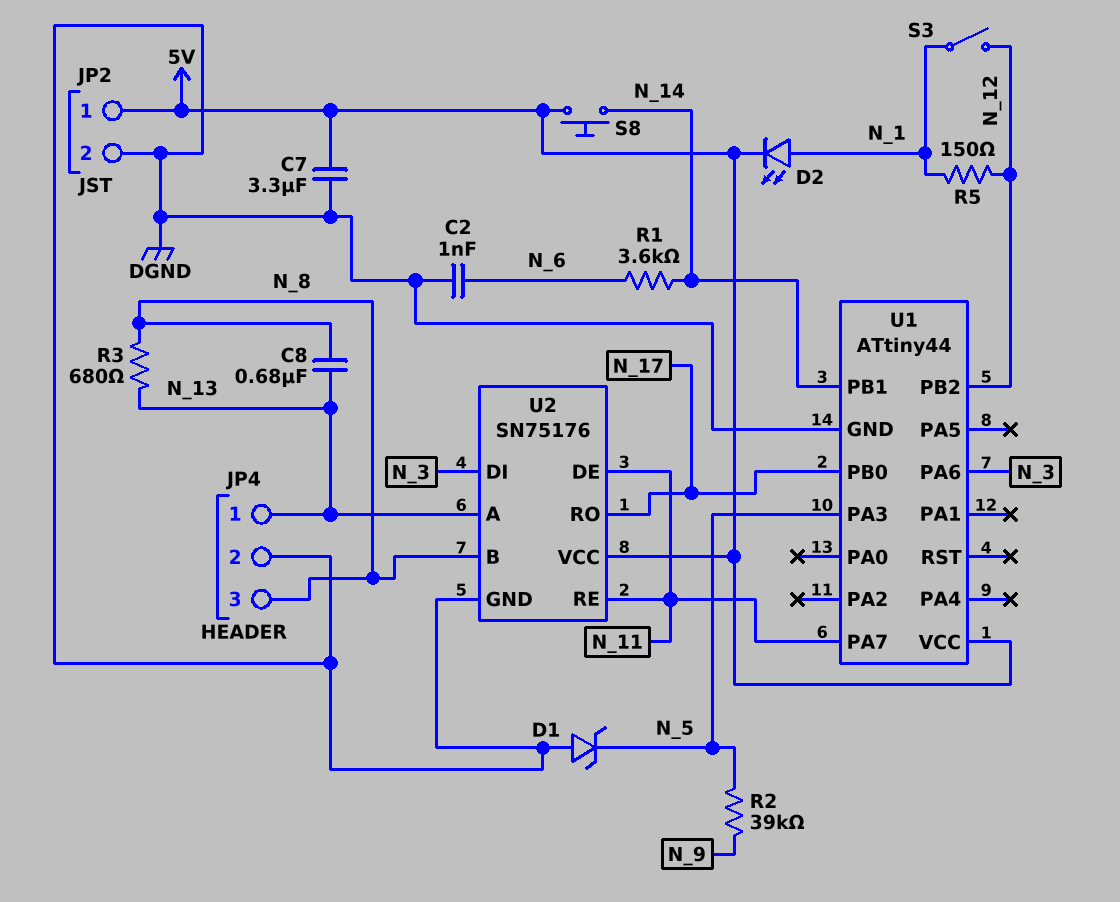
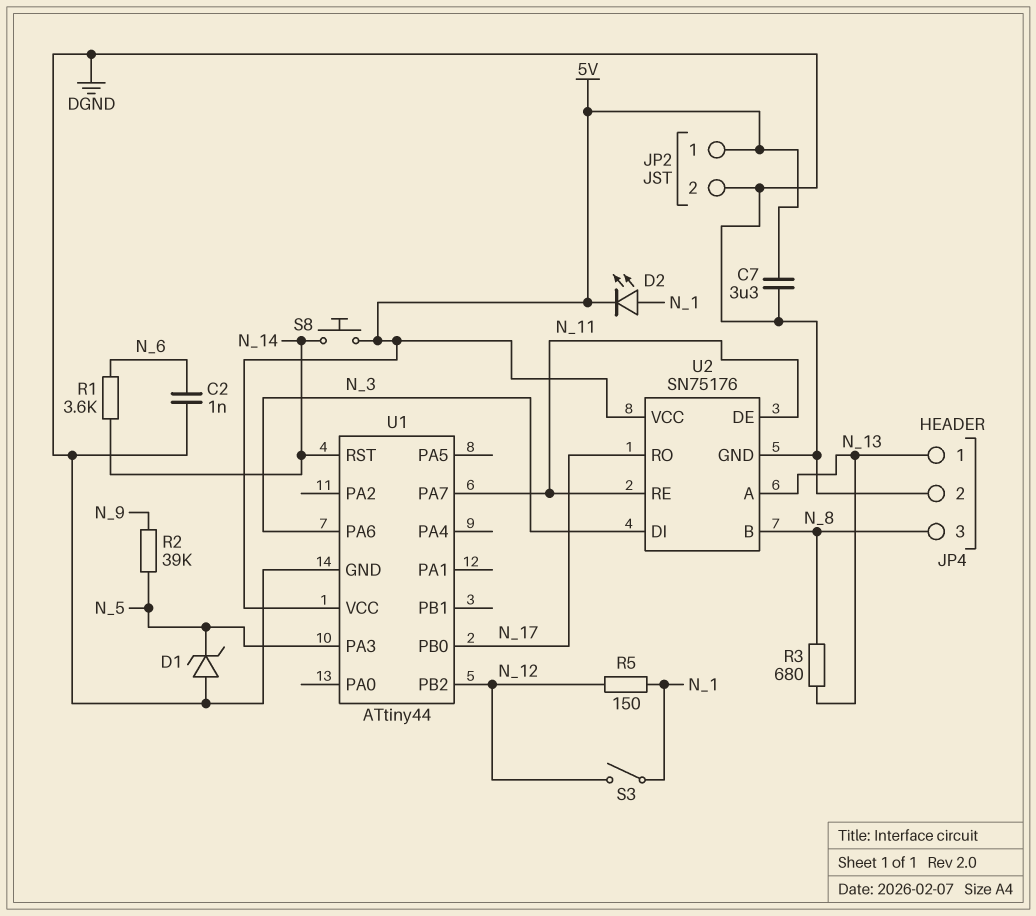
C8: 680nF (N_8, N_13) -> none
U1 pin PB1: N_14 -> none
U1 pin RST: none -> N_14

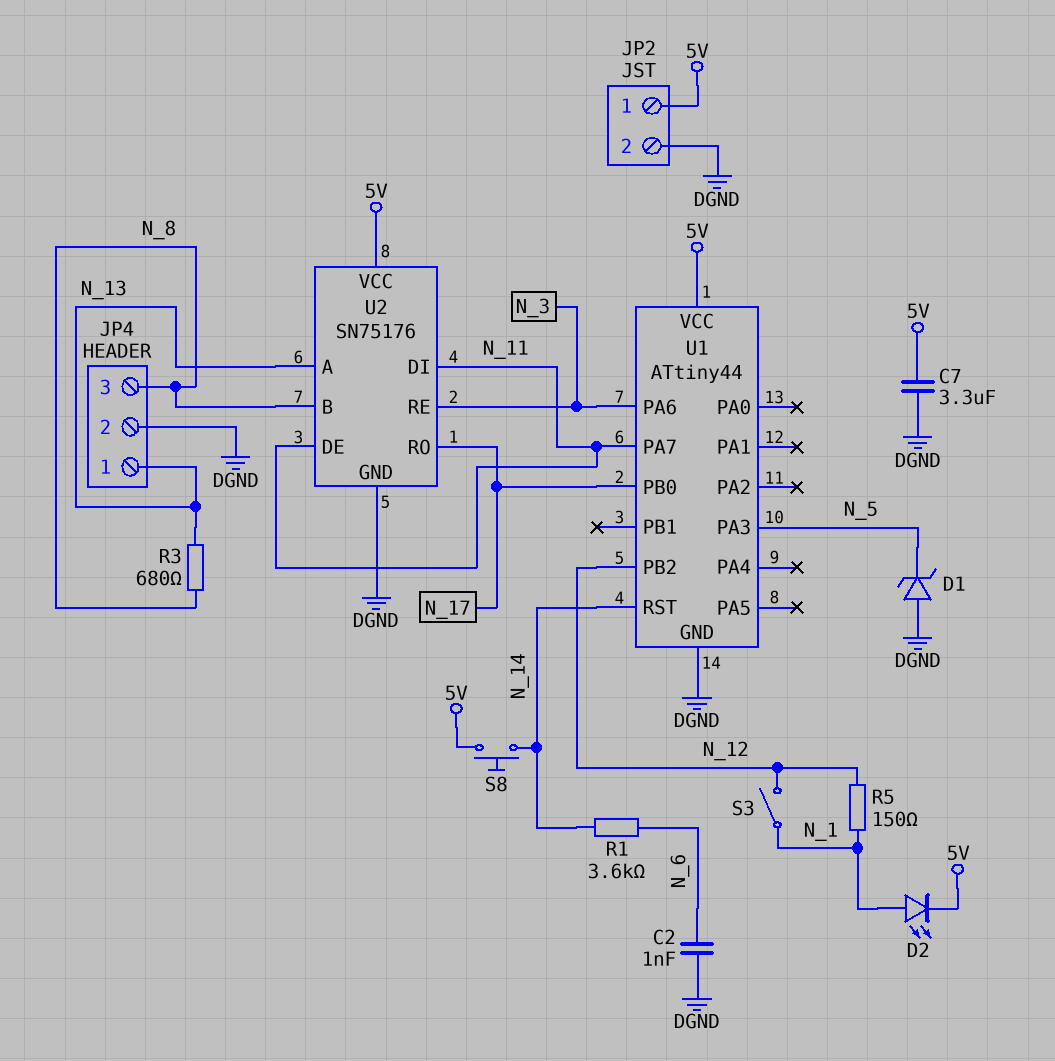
R2: 39k (N_5, N_9) -> none
U2 pin DI: N_3 -> N_11
U2 pin RE: N_11 -> N_3

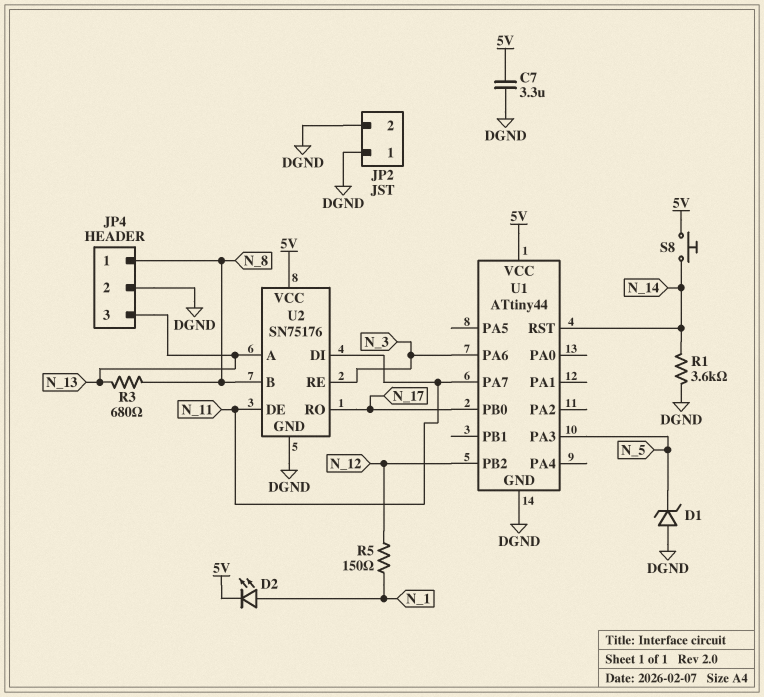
C2: 1nF (DGND, N_6) -> none
JP2 pin 1: 5V -> DGND
JP4 pin 1: N_13 -> N_8
JP4 pin 3: N_8 -> N_13
R1: 3.6k (N_6, N_14) -> 3.6k (DGND, N_14)
S3: switch (N_1, N_12) -> none

